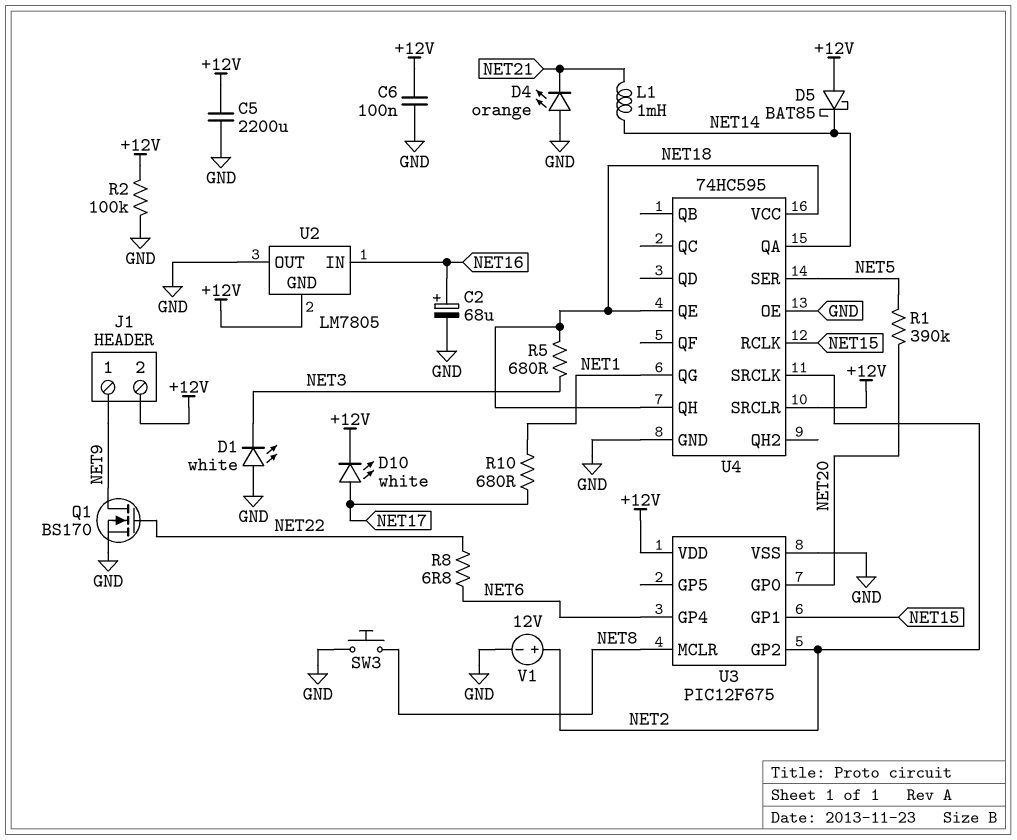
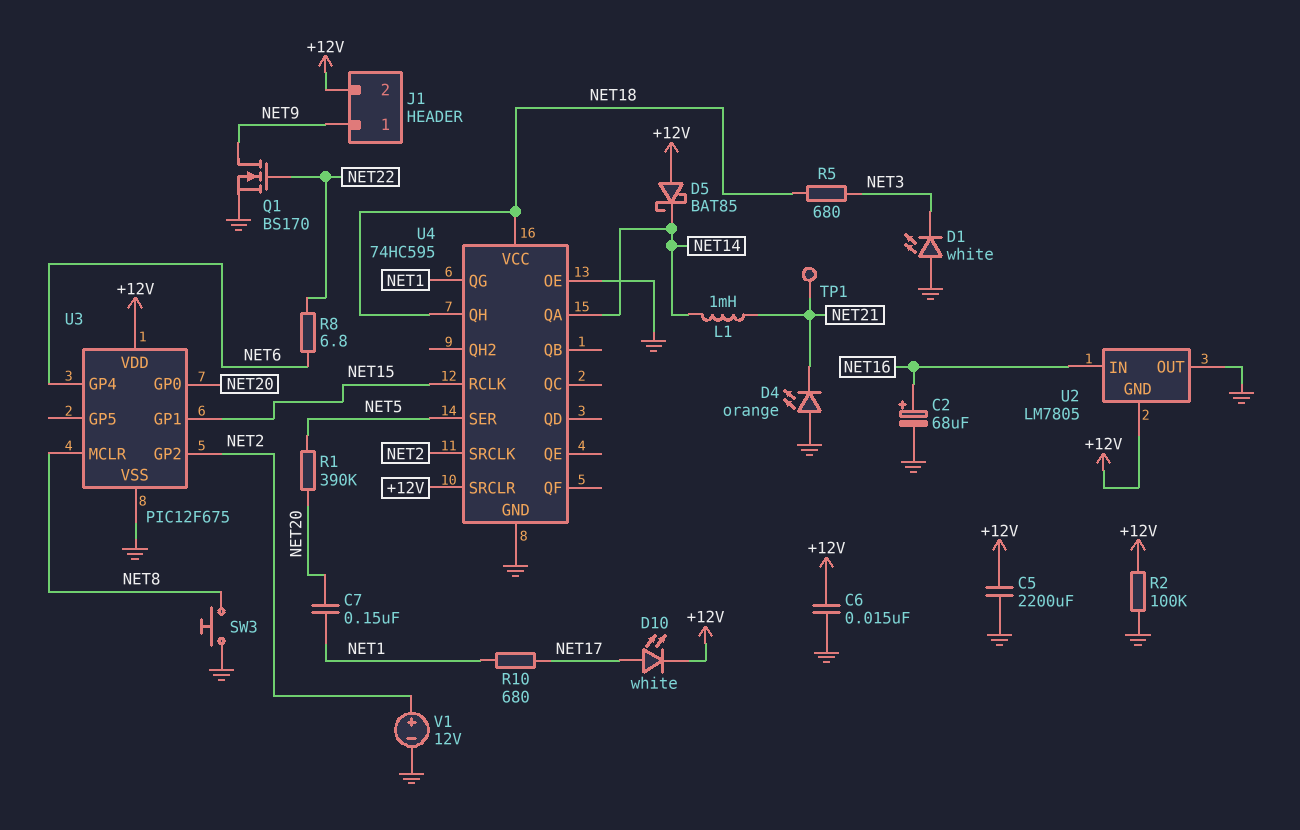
C6: 100nF (+12V, GND) -> 15nF (+12V, GND)
C7: none -> 150nF (NET1, NET20)
TP1: none -> test point (NET21)
U4 pin QE: NET18 -> none

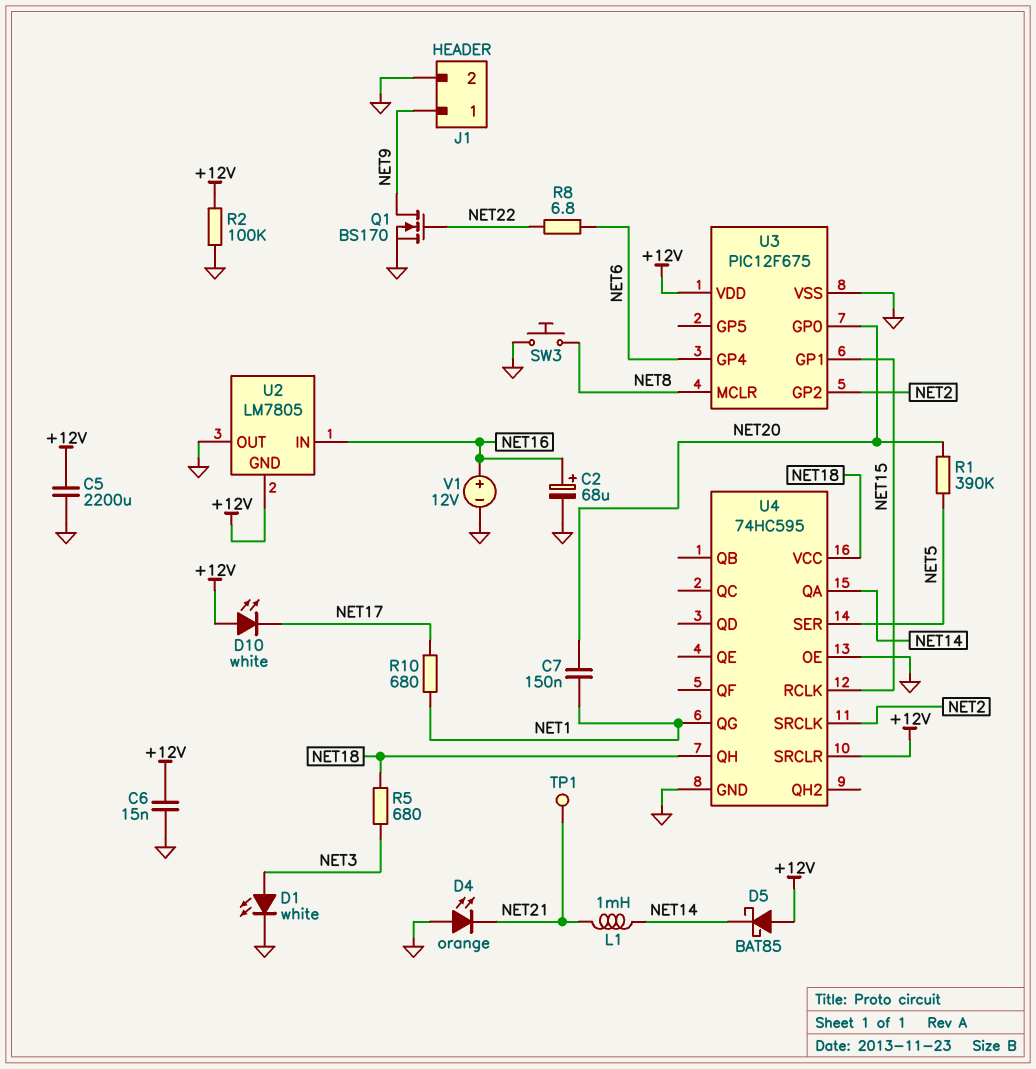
D1: LED white (A GND, K NET3) -> LED white (A NET3, K GND)
D10: LED white (A NET17, K +12V) -> LED white (A +12V, K NET17)
J1 pin 2: +12V -> GND
V1: 12V (plus NET2, minus GND) -> 12V (plus NET16, minus GND)

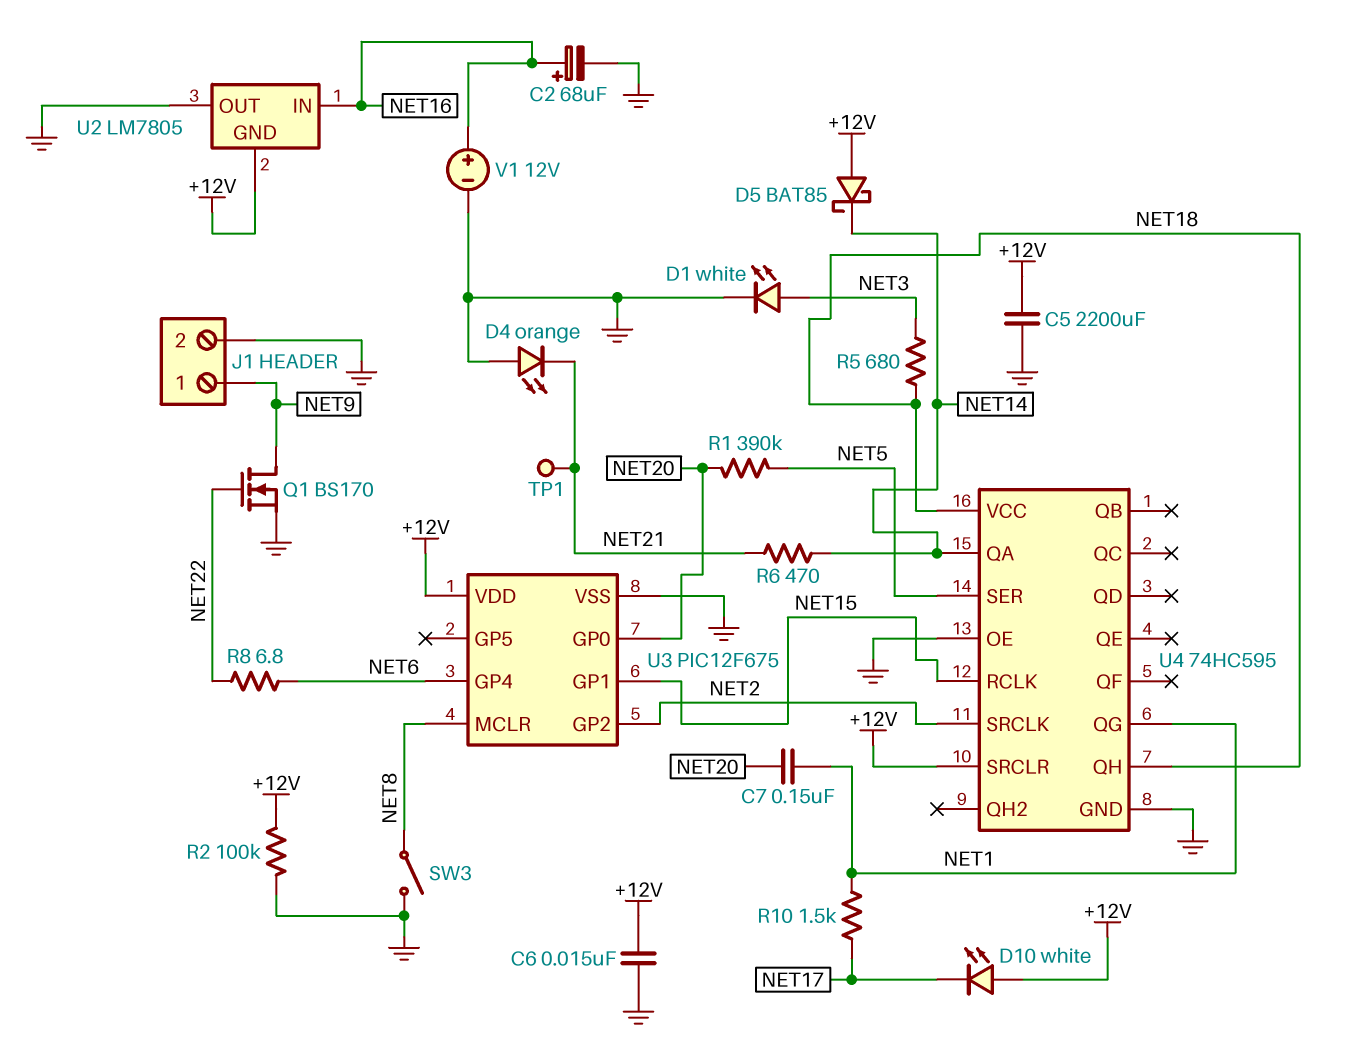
L1: 1mH (NET14, NET21) -> none
R6: none -> 470 (NET14, NET21)
R10: 680 (NET1, NET17) -> 1.5k (NET1, NET17)
SW3: button (GND, NET8) -> switch (GND, NET8)

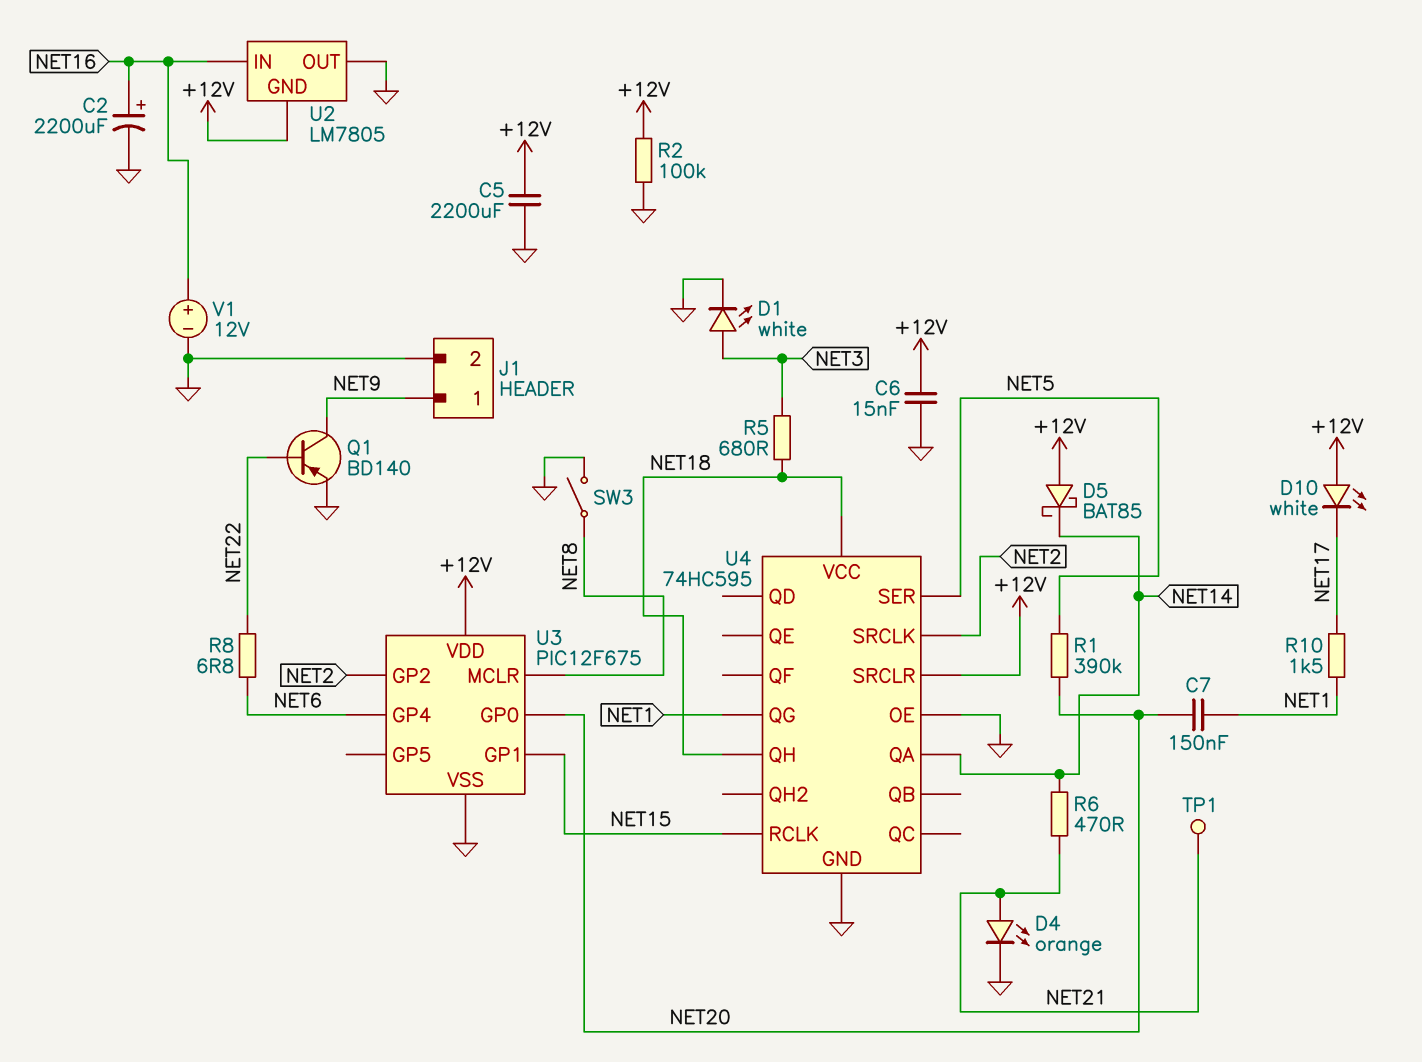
C2: 68uF (plus NET16, minus GND) -> 2200uF (plus NET16, minus GND)
D4: LED orange (A GND, K NET21) -> LED orange (A NET21, K GND)
Q1: NMOS BS170 (G NET22, D NET9, S GND) -> PNP BD140 (B NET22, C NET9, E GND)

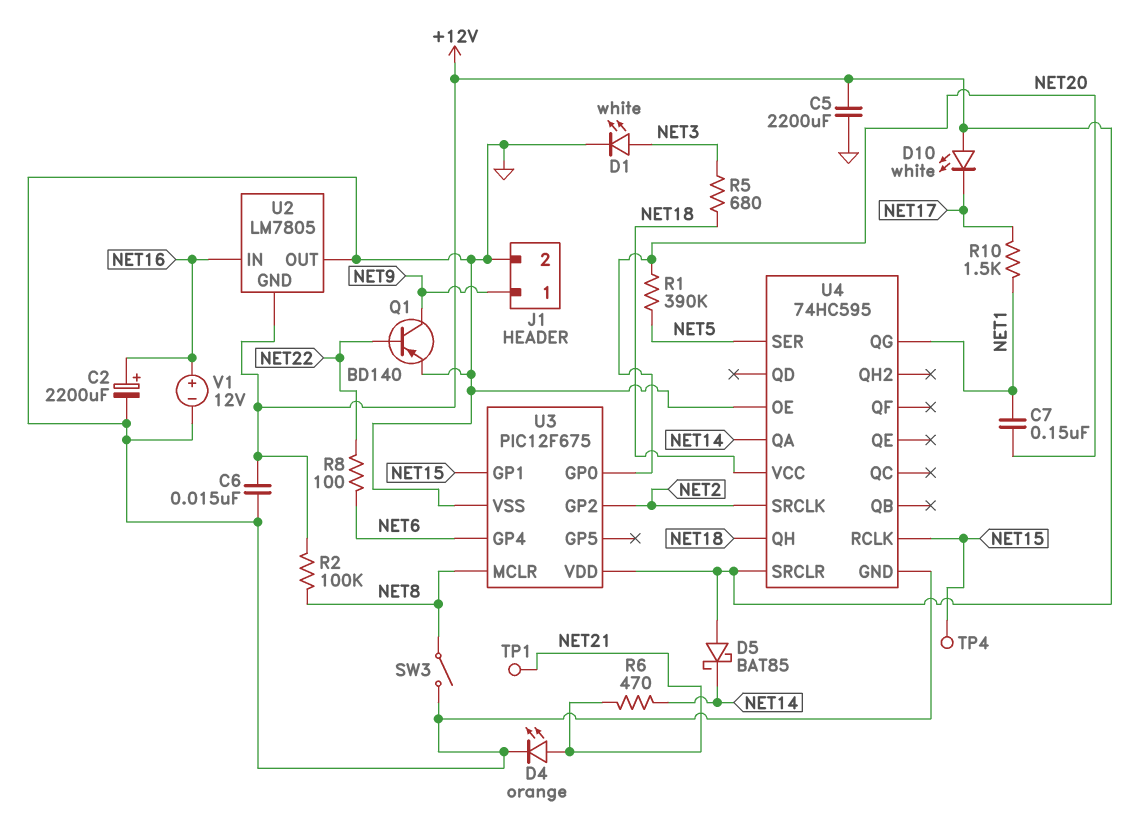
R2: 100k (+12V, GND) -> 100k (+12V, NET8)
R8: 6.8 (NET6, NET22) -> 100 (NET6, NET22)
TP4: none -> test point (NET15)

